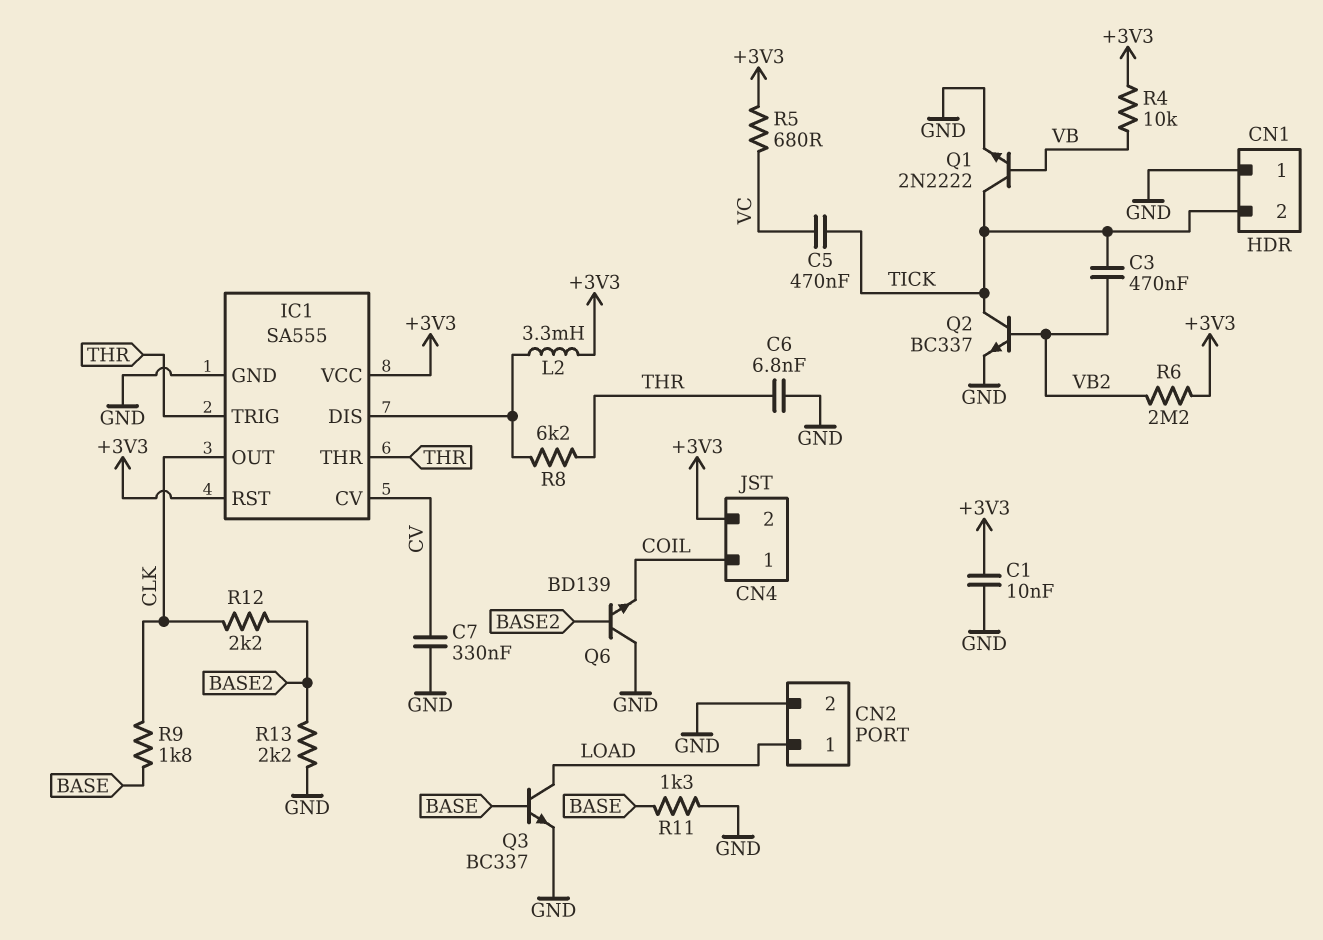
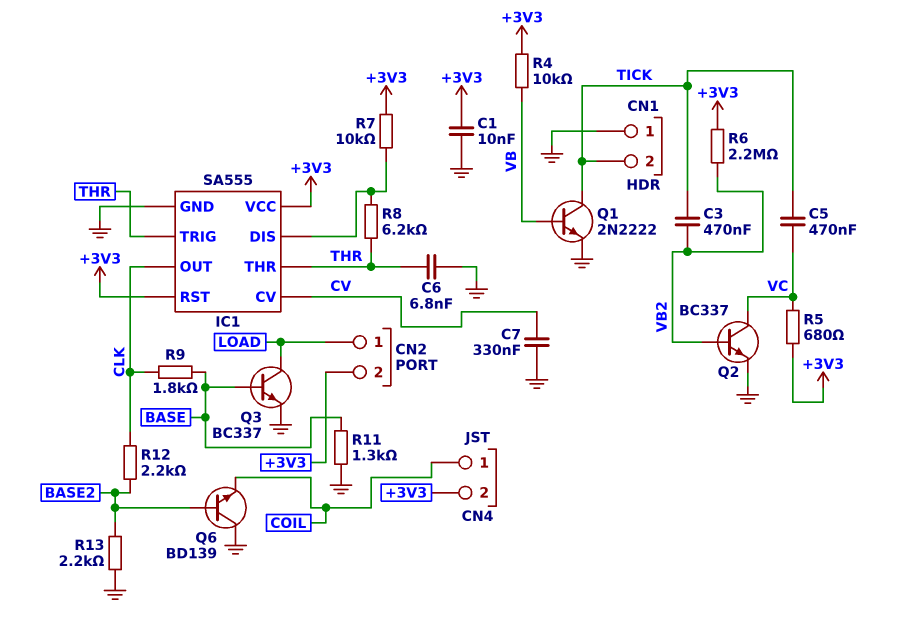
CN2 pin 2: GND -> +3V3
L2: 3.3mH (+3V3, IC1/DIS) -> none
Q2: NPN BC337 (B VB2, C TICK, E GND) -> NPN BC337 (B VB2, C VC, E GND)
R7: none -> 10k (+3V3, IC1/DIS)

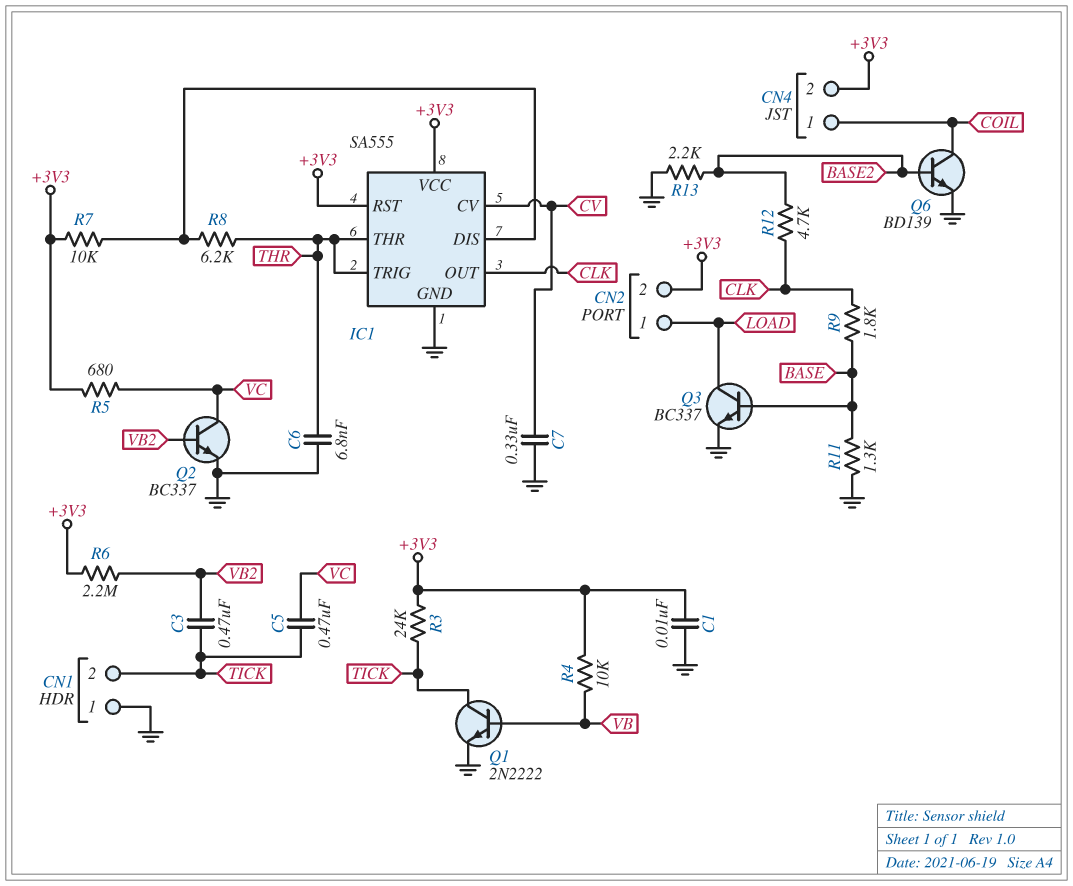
Q6: NPN BD139 (B BASE2, C GND, E COIL) -> NPN BD139 (B BASE2, C COIL, E GND)
R3: none -> 24k (+3V3, TICK)
R12: 2.2k (BASE2, CLK) -> 4.7k (BASE2, CLK)

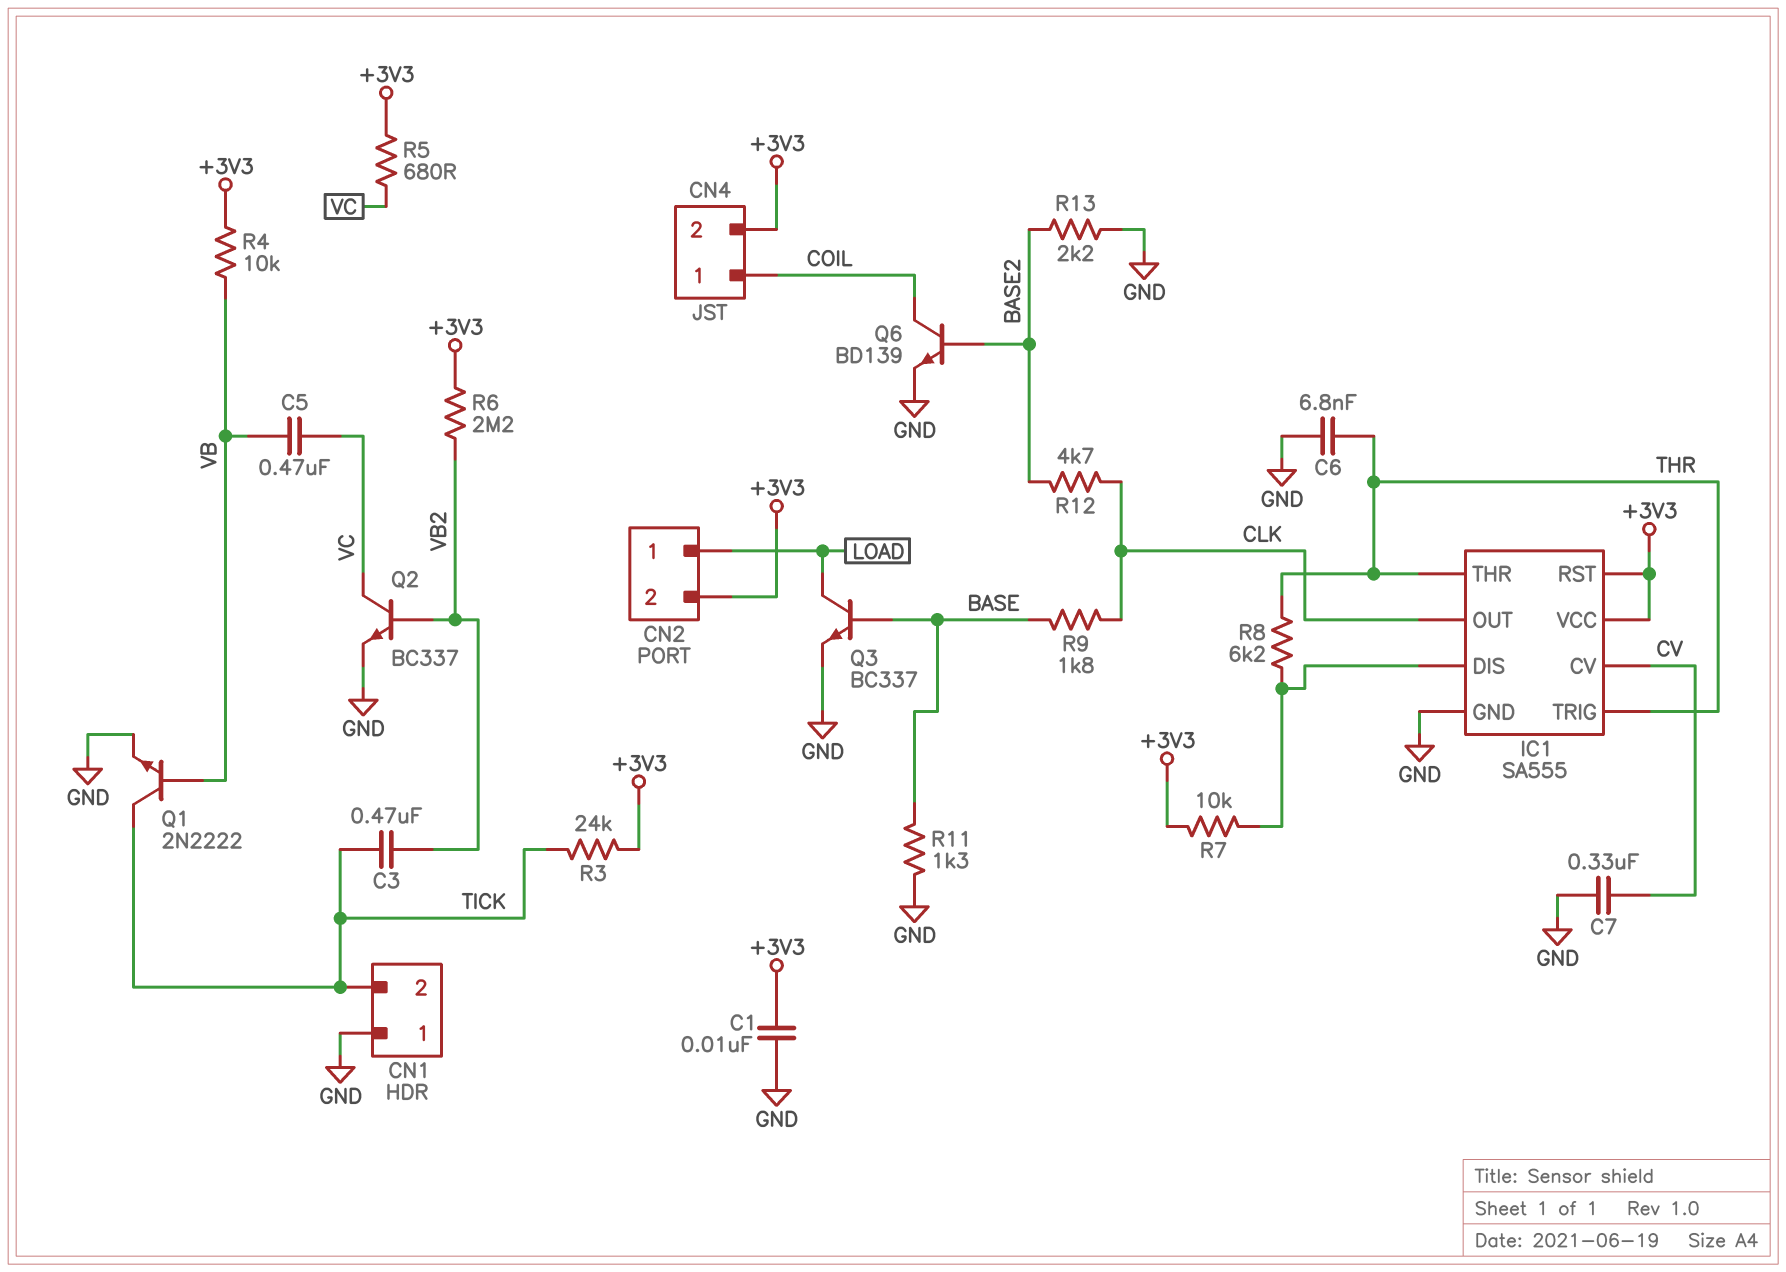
C5: 470nF (TICK, VC) -> 470nF (VB, VC)

